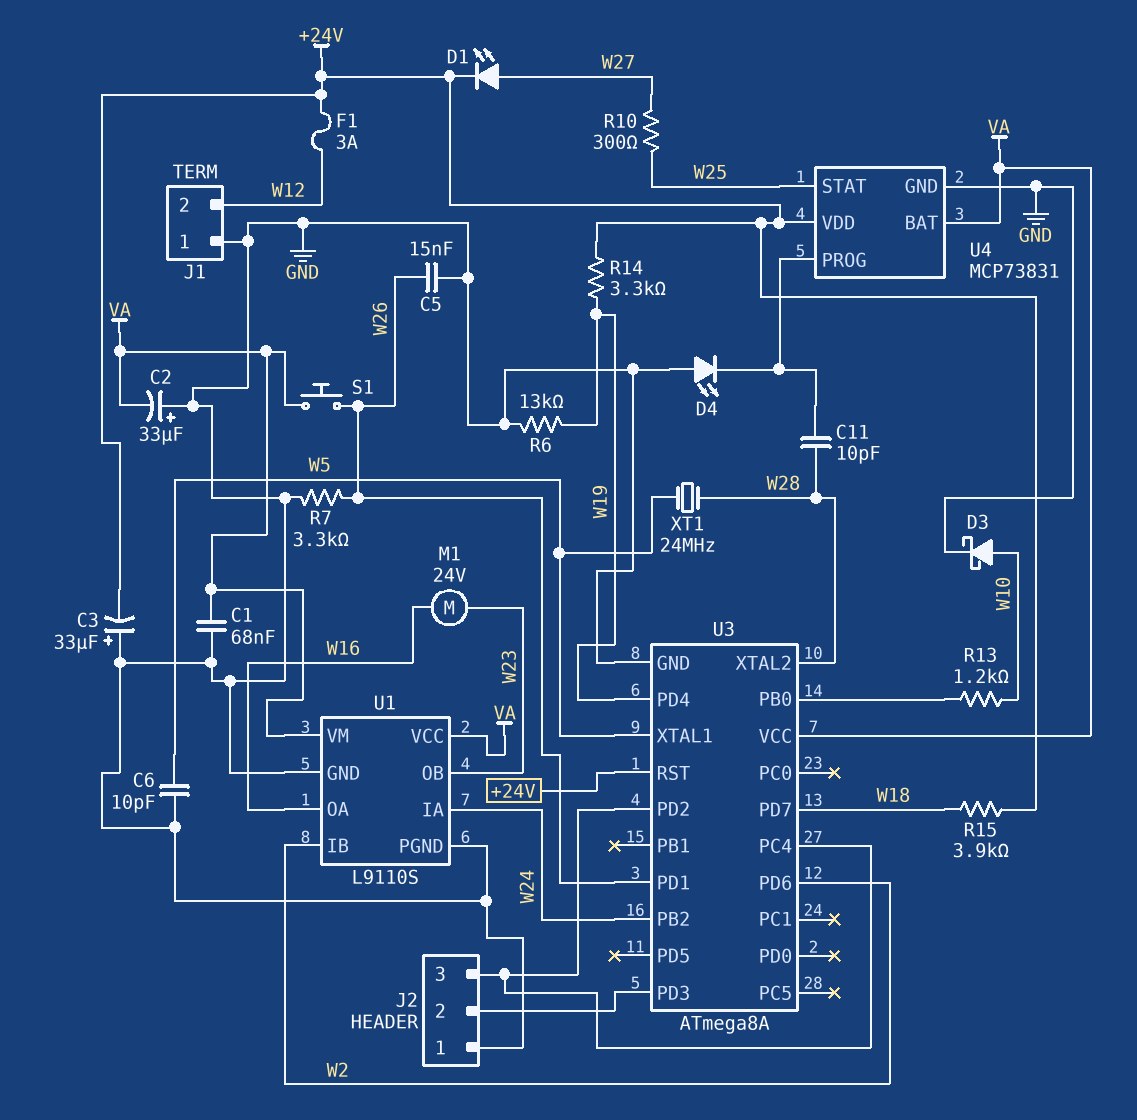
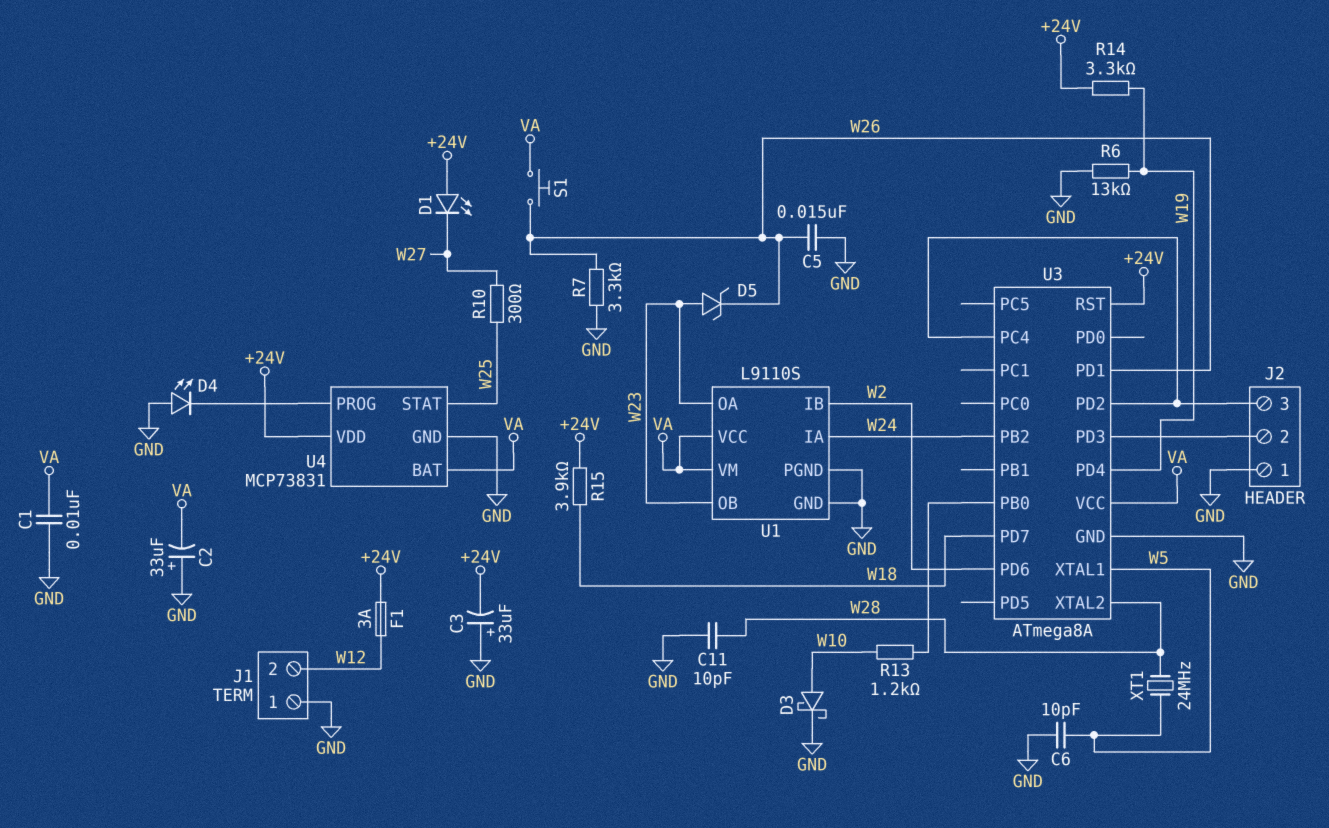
C1: 68nF (GND, VA) -> 10nF (GND, VA)
C11: 10pF (U4/PROG, W28) -> 10pF (GND, W28)
D1: LED (A W27, K +24V) -> LED (A +24V, K W27)
D5: none -> zener (A W23, K W26)
M1: motor 24V (W16, W23) -> none
U1 pin OA: W16 -> W23

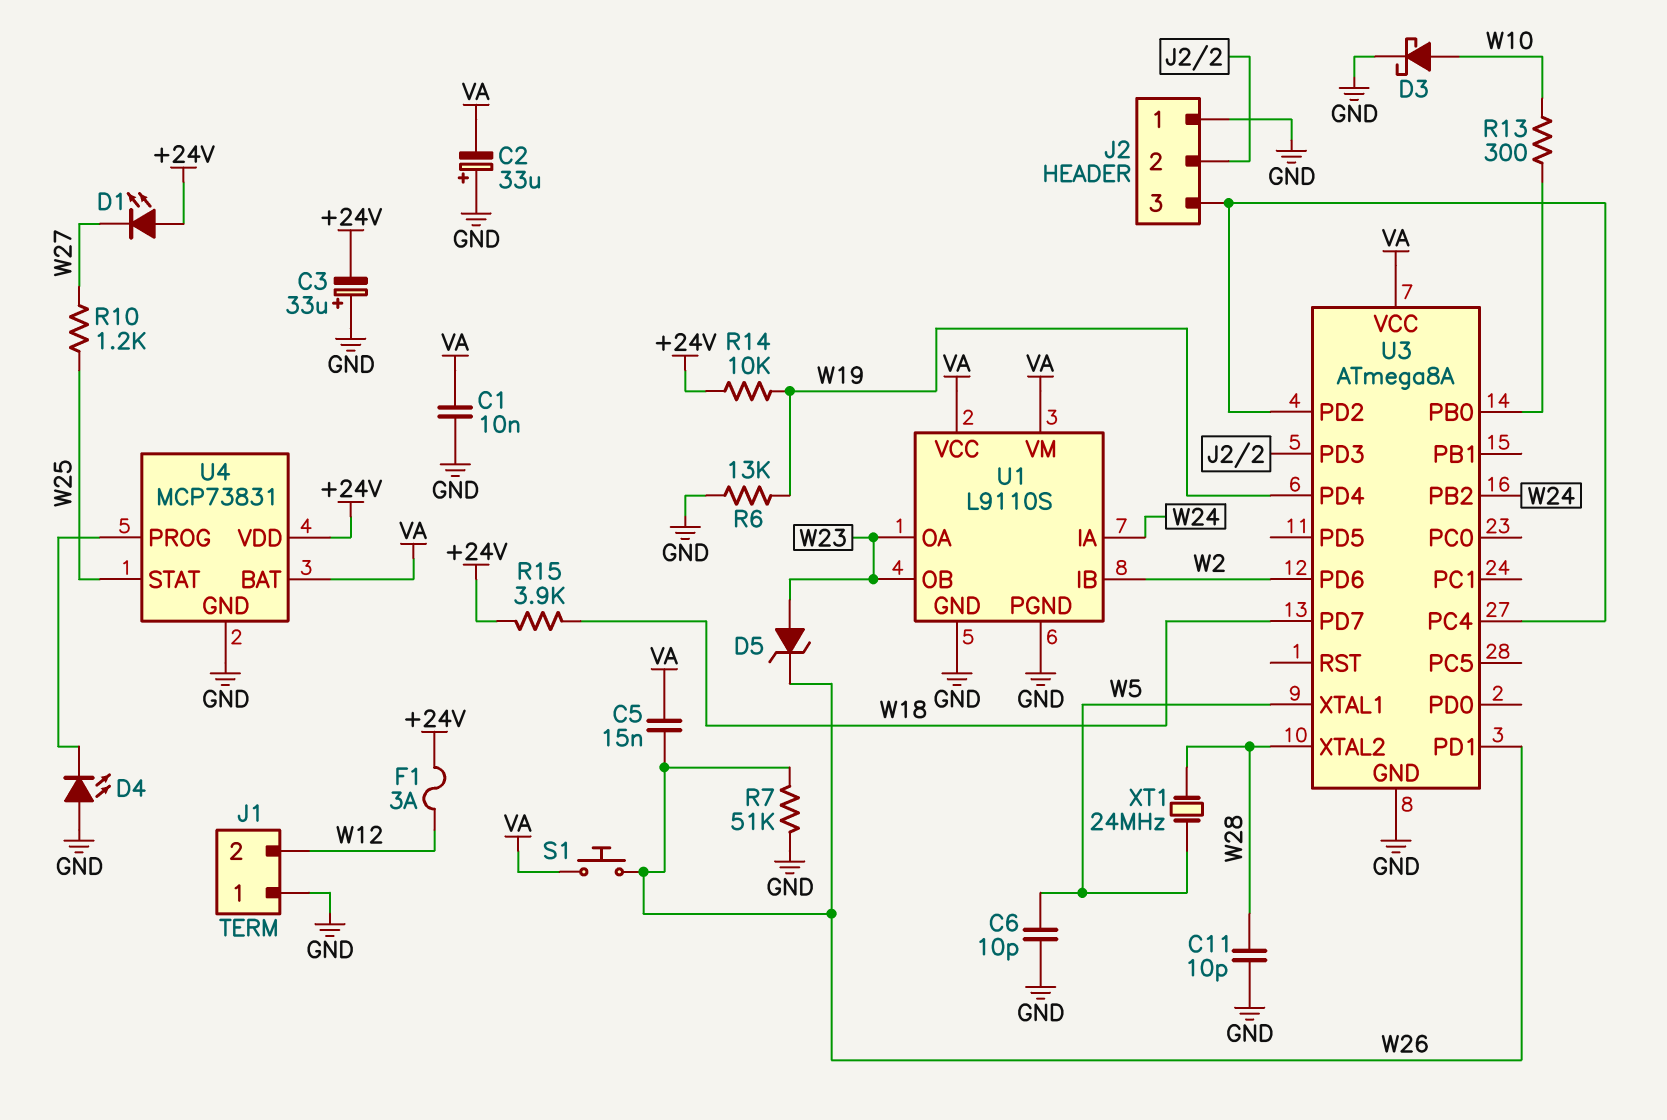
C5: 15nF (GND, W26) -> 15nF (VA, W26)
R7: 3.3k (GND, W26) -> 51k (GND, W26)
R10: 300 (W25, W27) -> 1.2k (W25, W27)
R13: 1.2k (U3/PB0, W10) -> 300 (U3/PB0, W10)
R14: 3.3k (+24V, W19) -> 10k (+24V, W19)
U3 pin RST: +24V -> none

